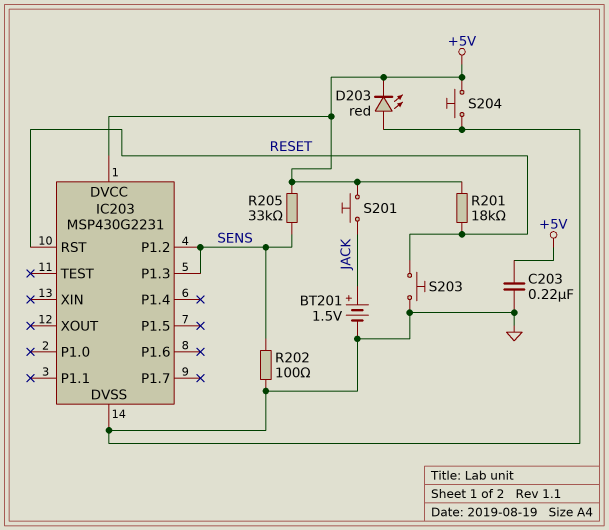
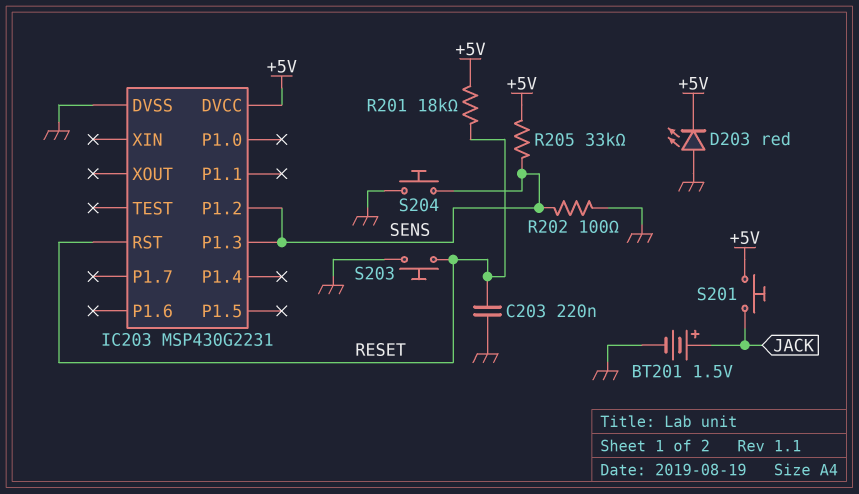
C203: 220nF (+5V, GND) -> 220nF (GND, RESET)
S204: button (+5V, GND) -> button (GND, SENS)

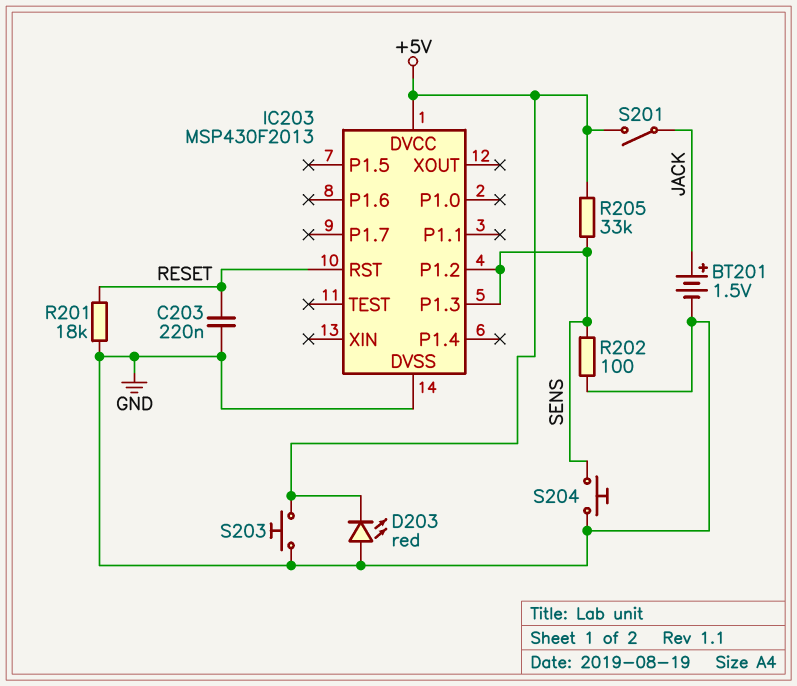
IC203: MSP430G2231 -> MSP430F2013
R201: 18k (+5V, RESET) -> 18k (GND, RESET)
S201: button (+5V, JACK) -> switch (+5V, JACK)
S203: button (GND, RESET) -> button (+5V, GND)

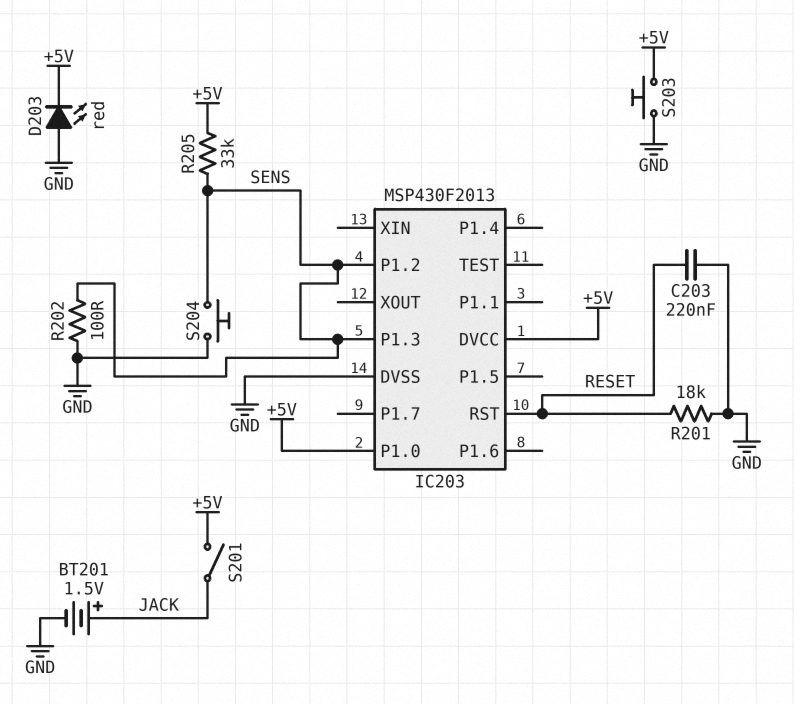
IC203 pin P1.0: none -> +5V

